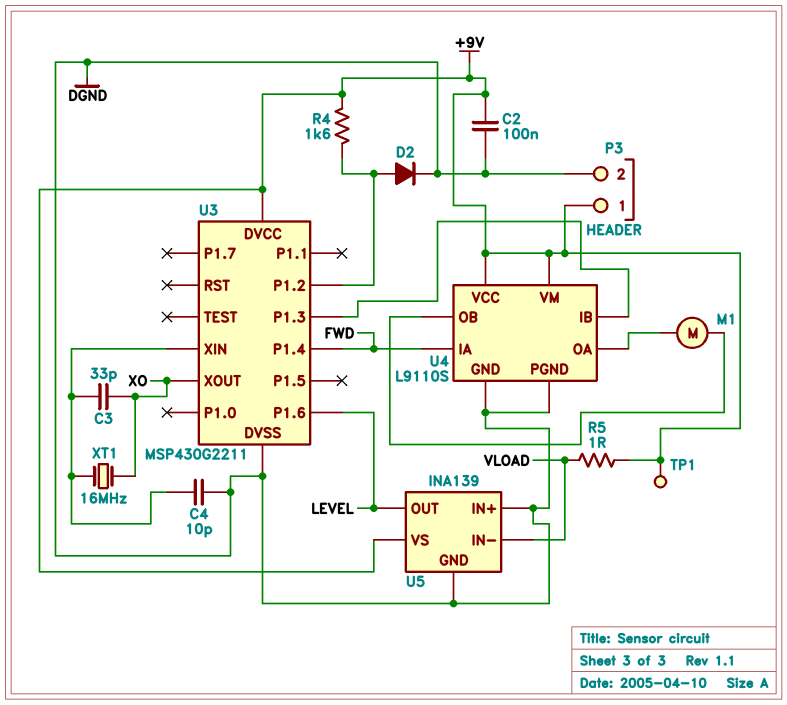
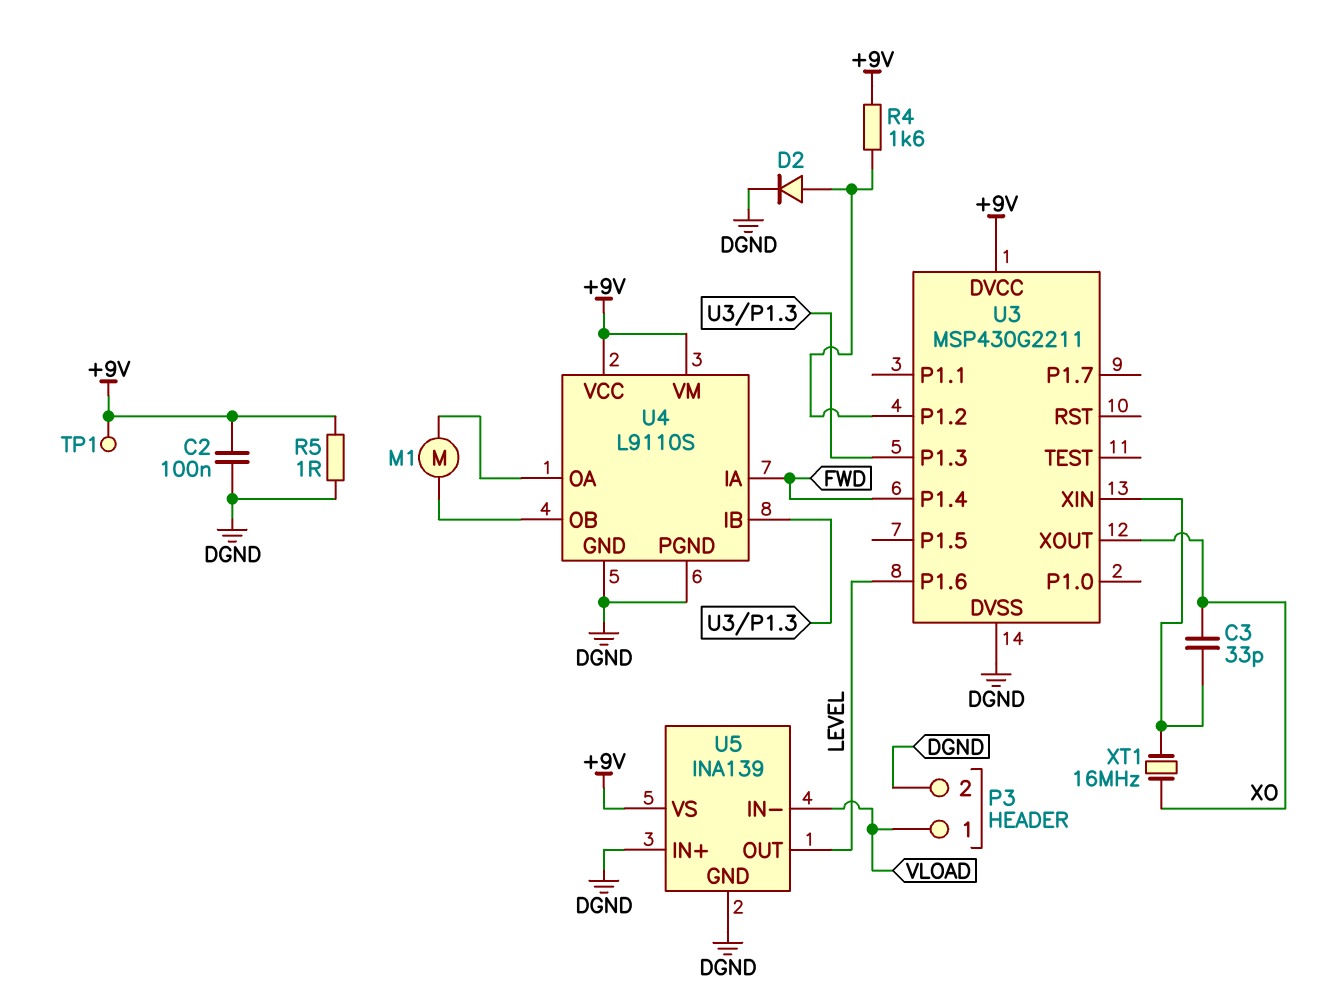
C4: 10pF (DGND, U3/XIN) -> none
P3 pin 1: +9V -> VLOAD
R5: 1 (+9V, VLOAD) -> 1 (+9V, DGND)

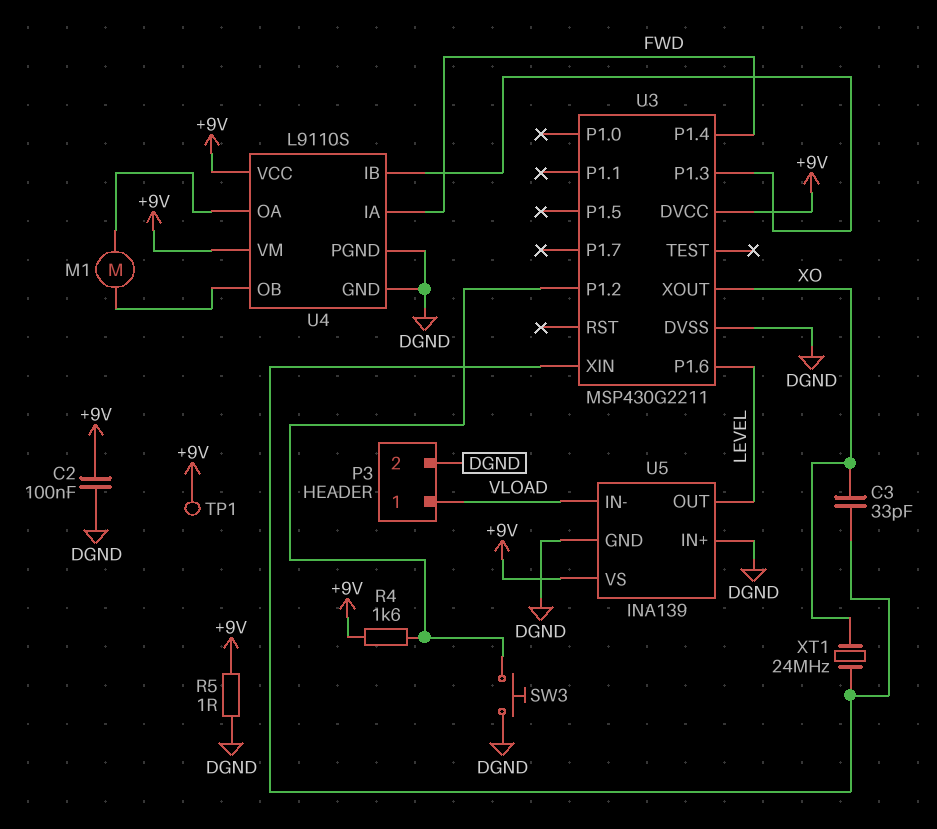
D2: diode (A U3/P1.2, K DGND) -> none
SW3: none -> button (DGND, U3/P1.2)
XT1: 16MHz (U3/XIN, XO) -> 24MHz (U3/XIN, XO)

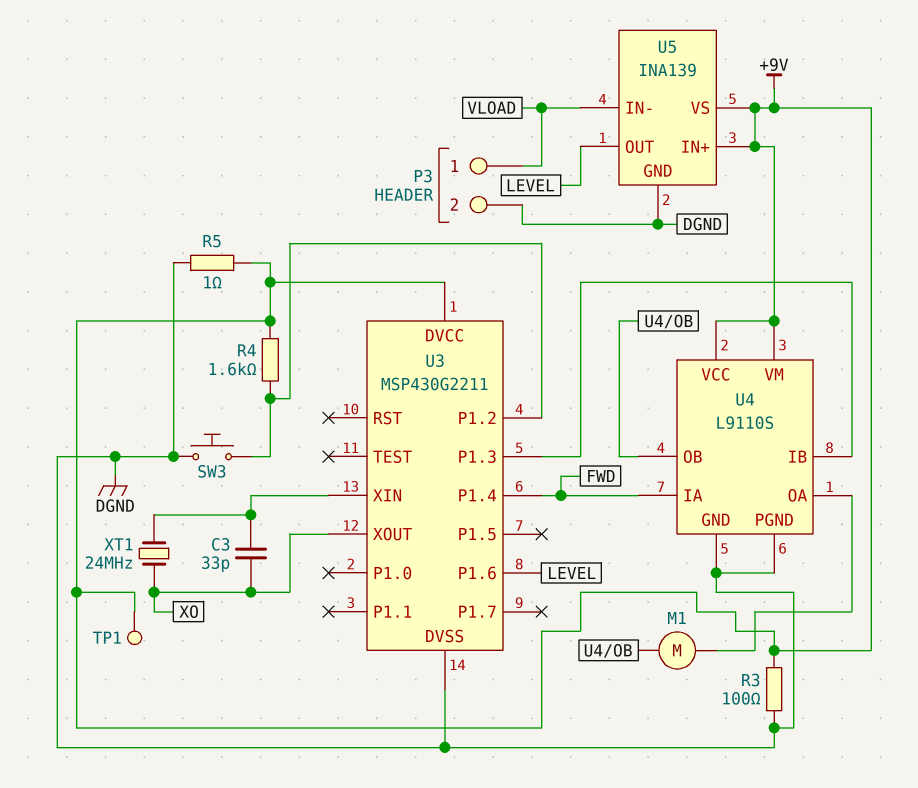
C2: 100nF (+9V, DGND) -> none
R3: none -> 100 (+9V, DGND)
U5 pin IN+: DGND -> +9V

